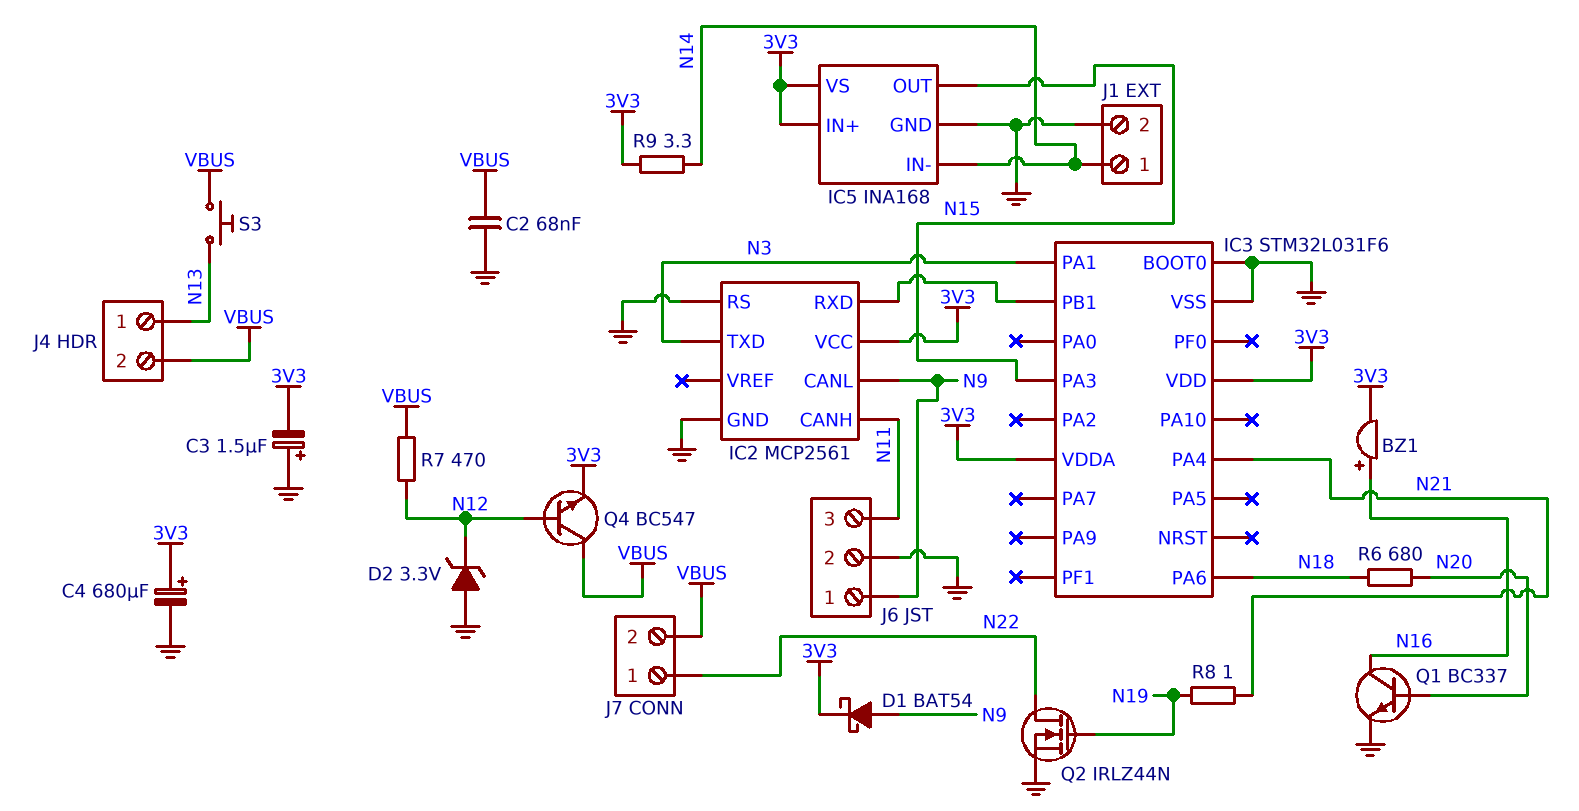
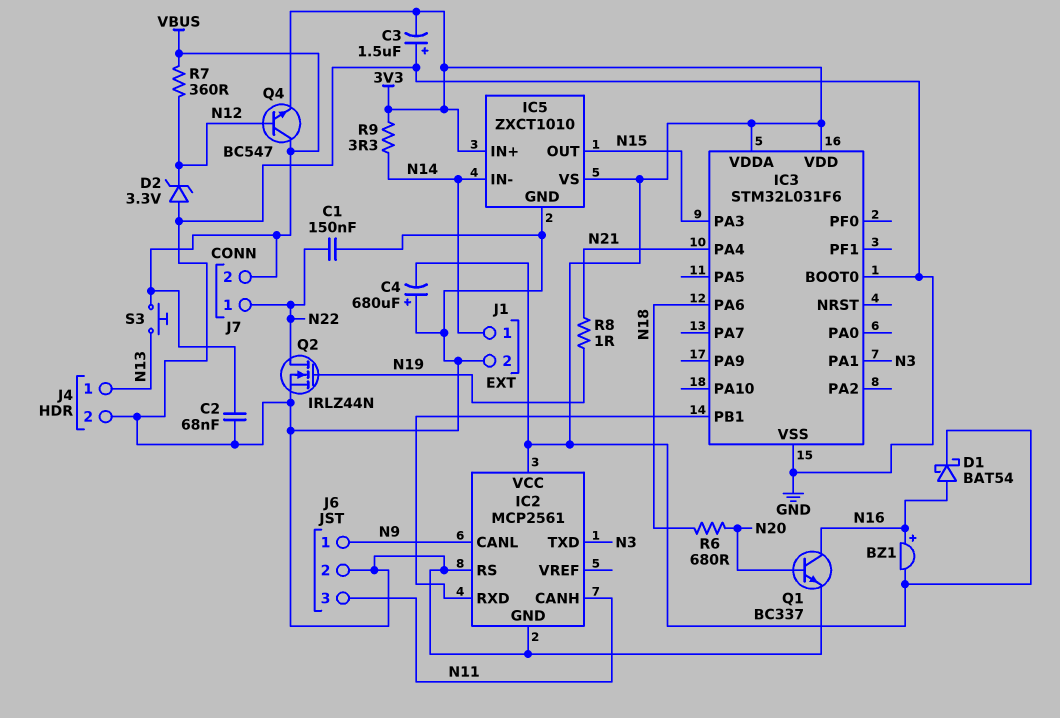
C1: none -> 150nF (GND, N22)
C4: 680uF (plus 3V3, minus GND) -> 680uF (plus GND, minus 3V3)
D1: schottky BAT54 (A N9, K 3V3) -> schottky BAT54 (A N16, K 3V3)
IC5: INA168 -> ZXCT1010
J4 pin 2: VBUS -> GND
R7: 470 (N12, VBUS) -> 360 (N12, VBUS)

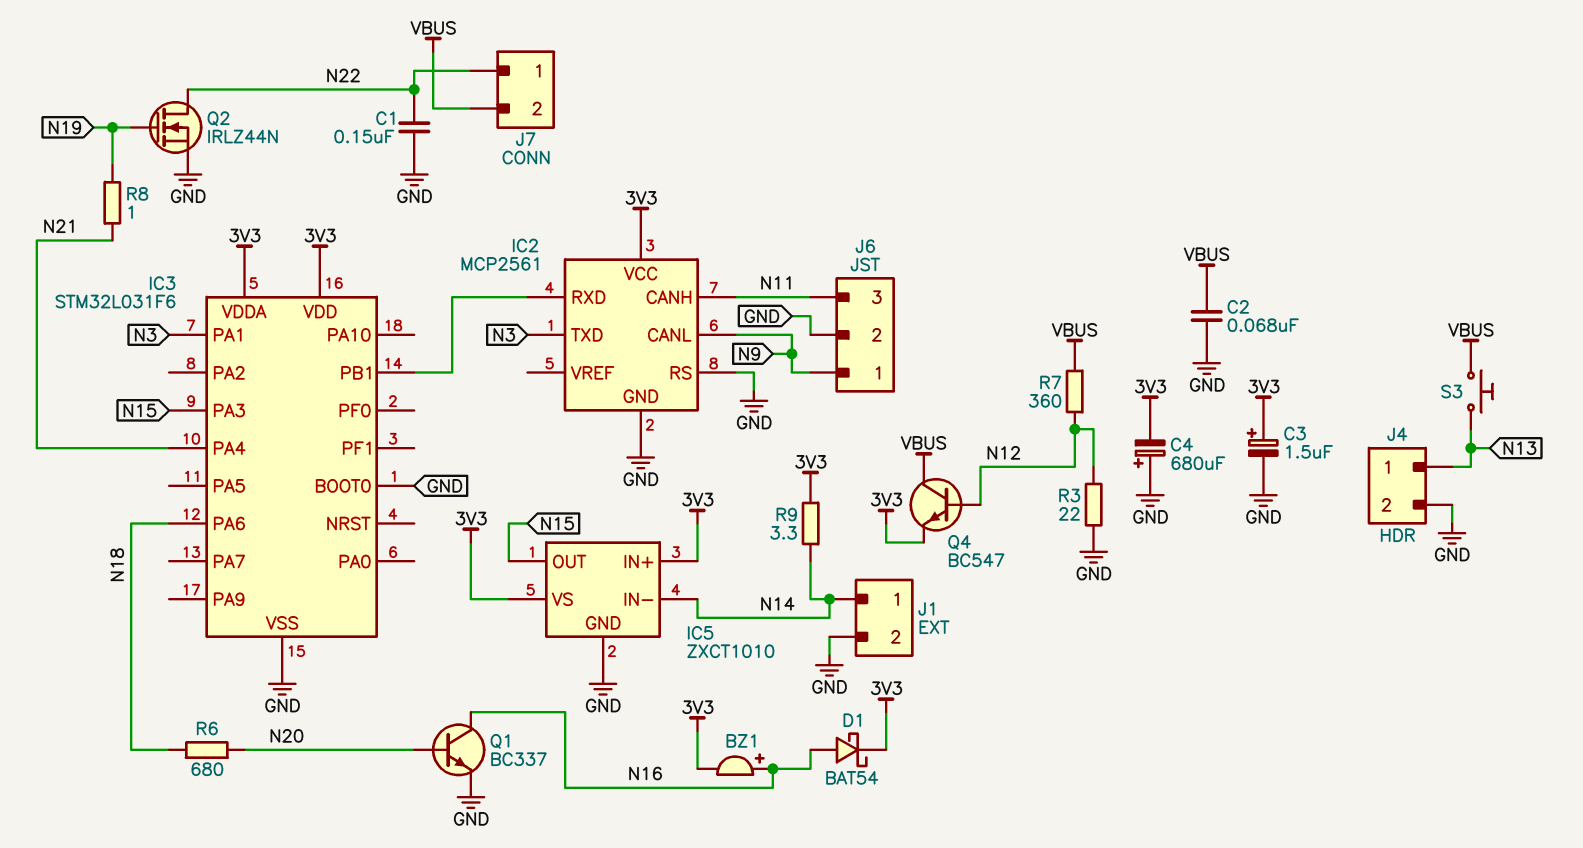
C3: 1.5uF (plus GND, minus 3V3) -> 1.5uF (plus 3V3, minus GND)
D2: zener 3.3V (A GND, K N12) -> none
R3: none -> 22 (GND, N12)

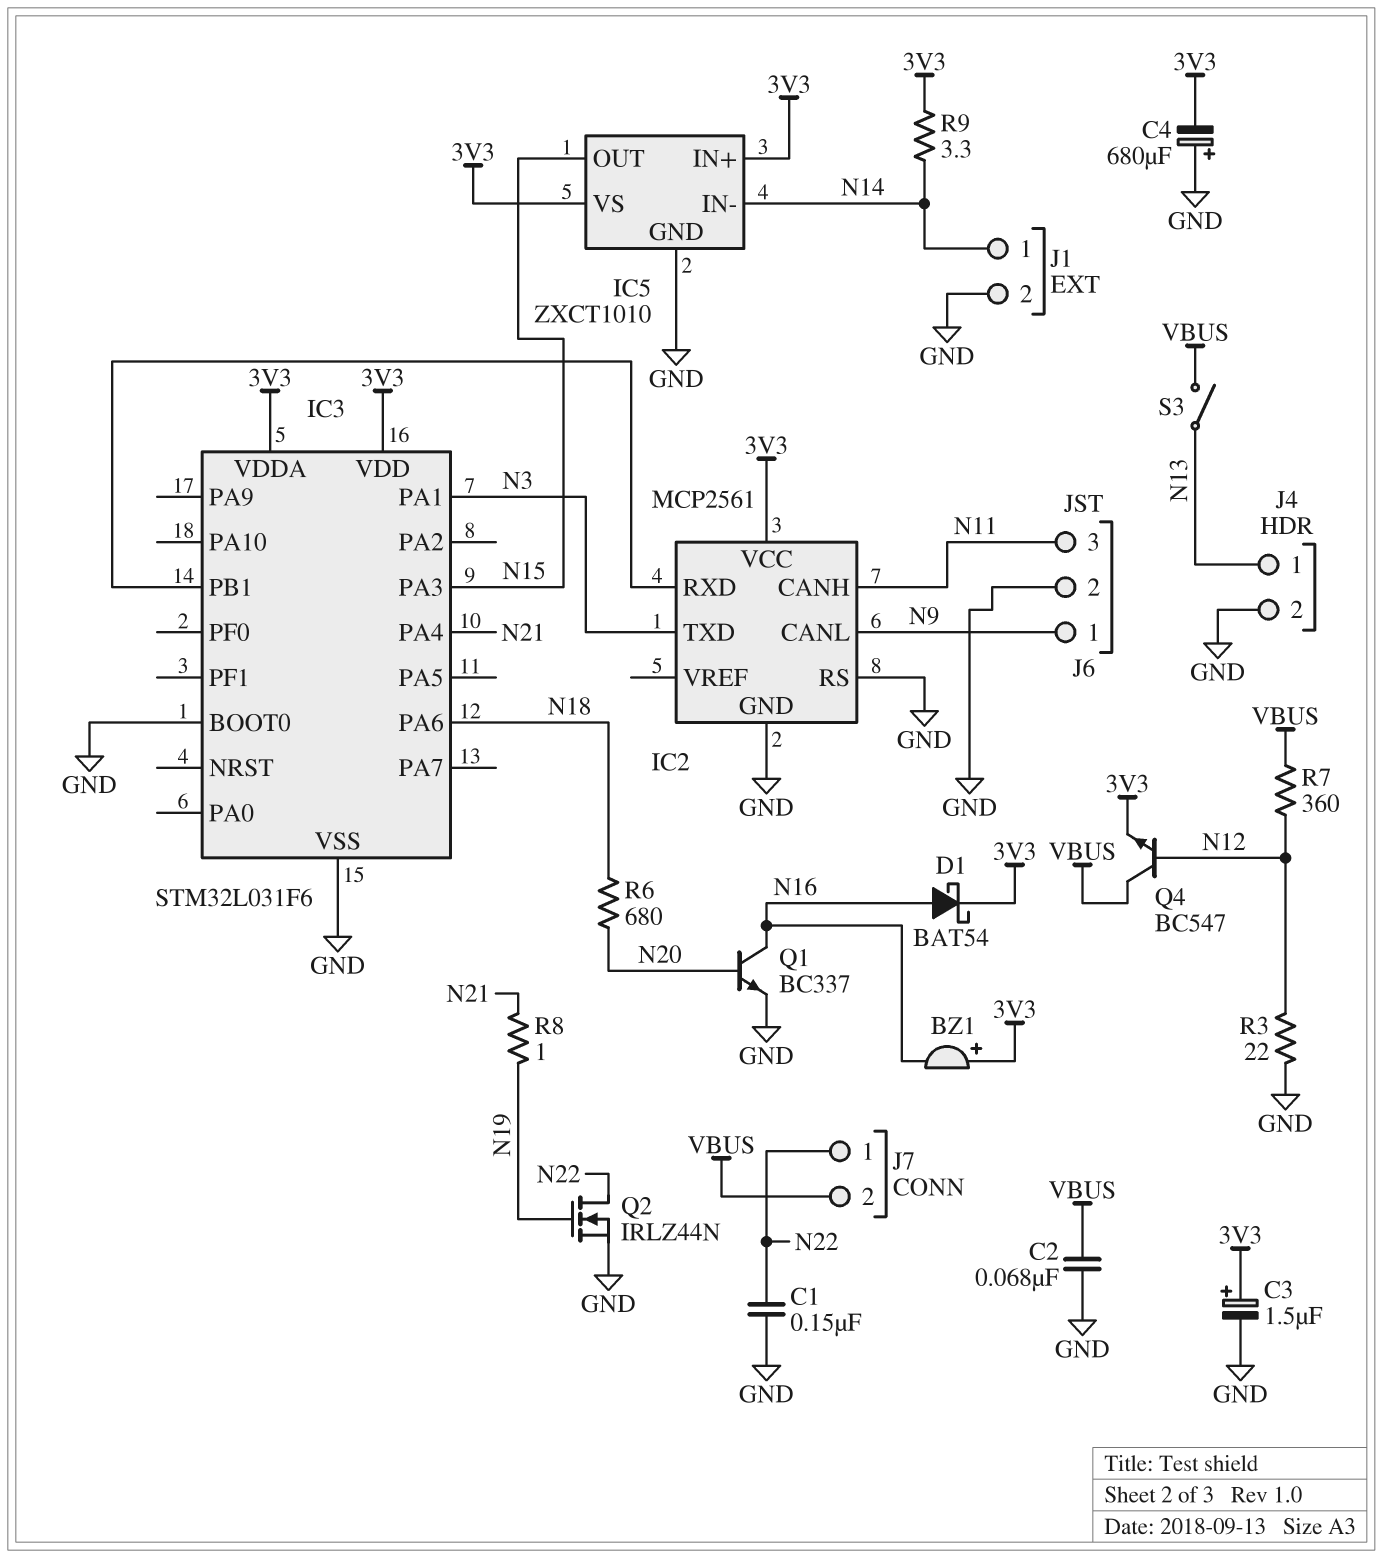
BZ1: buzzer (plus N16, minus 3V3) -> buzzer (plus 3V3, minus N16)
S3: button (N13, VBUS) -> switch (N13, VBUS)

